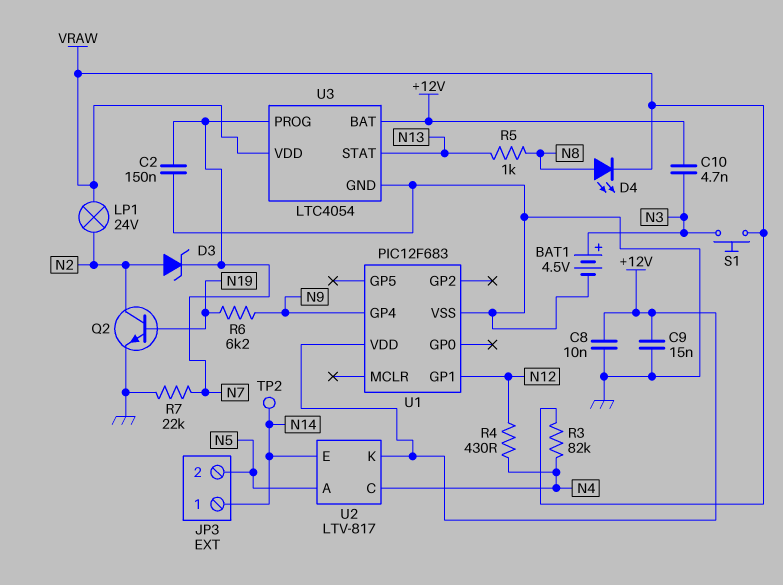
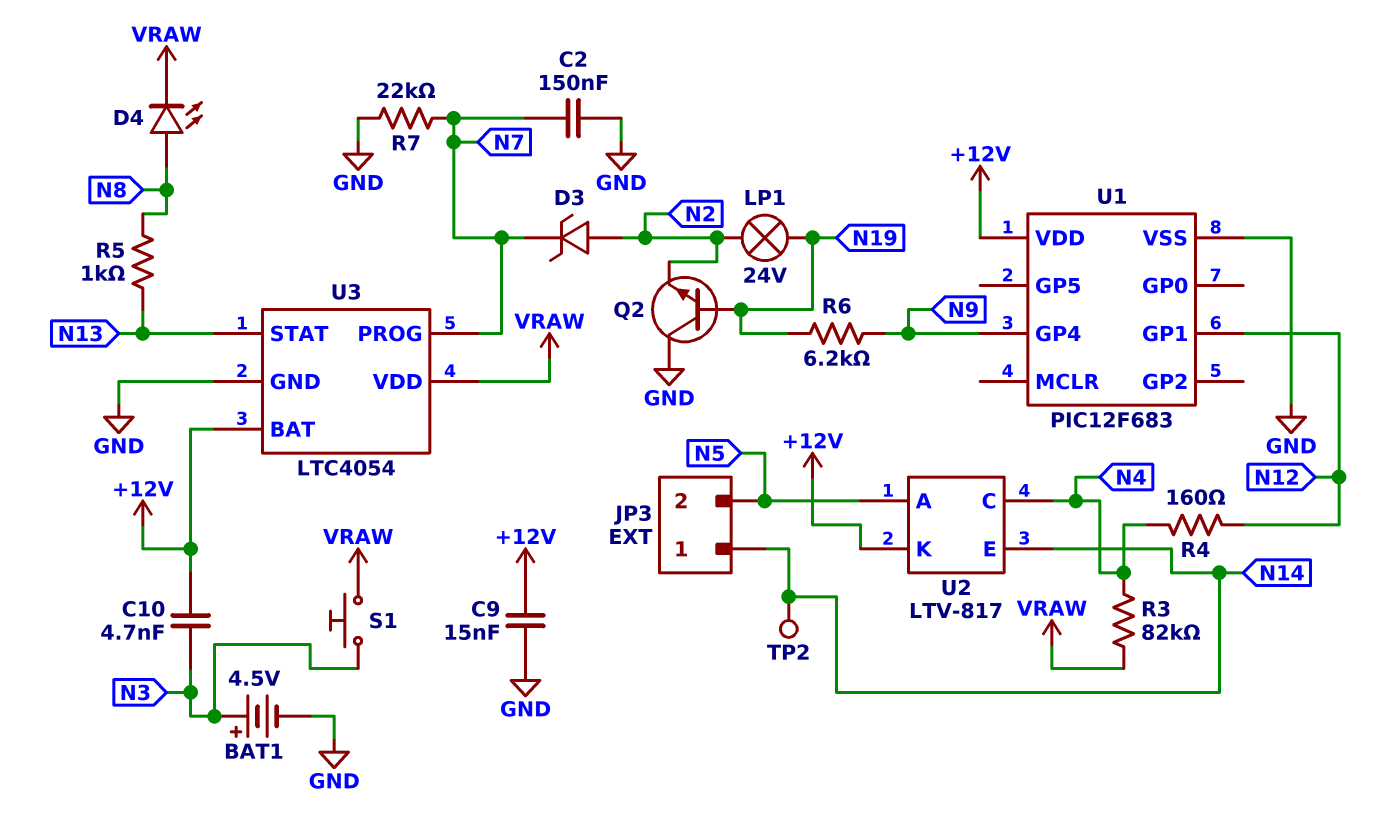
C8: 10nF (+12V, GND) -> none
LP1: lamp 24V (N2, VRAW) -> lamp 24V (N2, N19)
Q2: NPN (B N19, C N2, E GND) -> NPN (B N19, C GND, E N2)
R4: 430 (N4, N12) -> 160 (N4, N12)

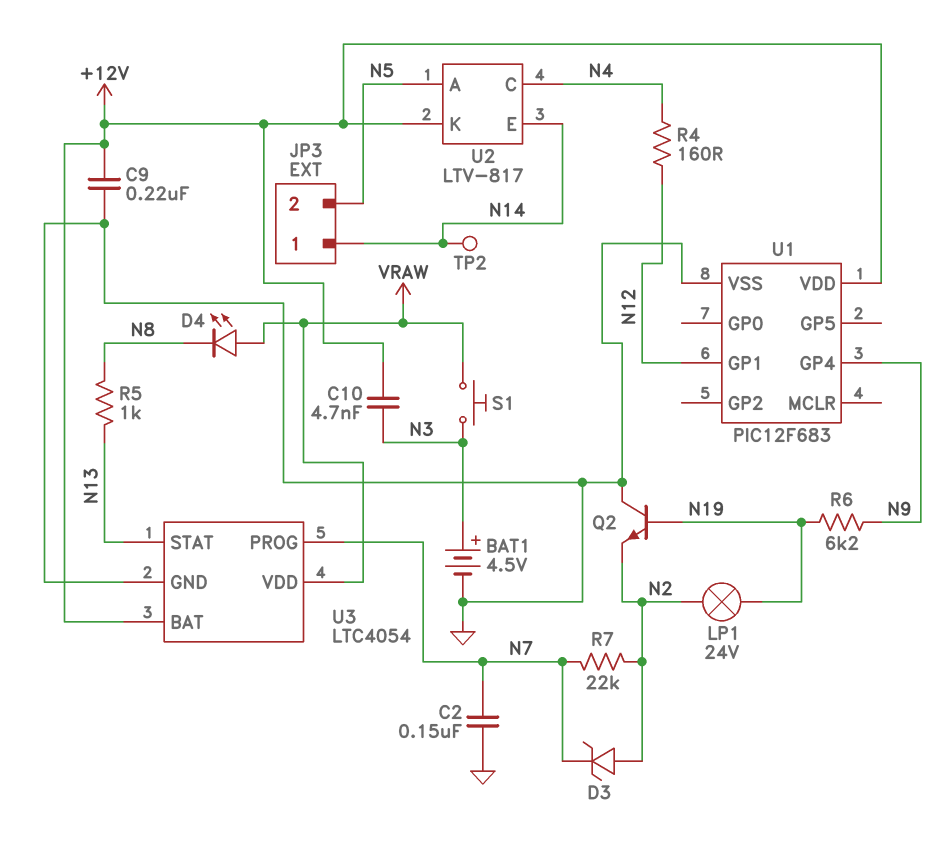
C9: 15nF (+12V, GND) -> 220nF (+12V, GND)
D4: LED (A N8, K VRAW) -> LED (A VRAW, K N8)
R3: 82k (N4, VRAW) -> none
R7: 22k (GND, N7) -> 22k (N2, N7)

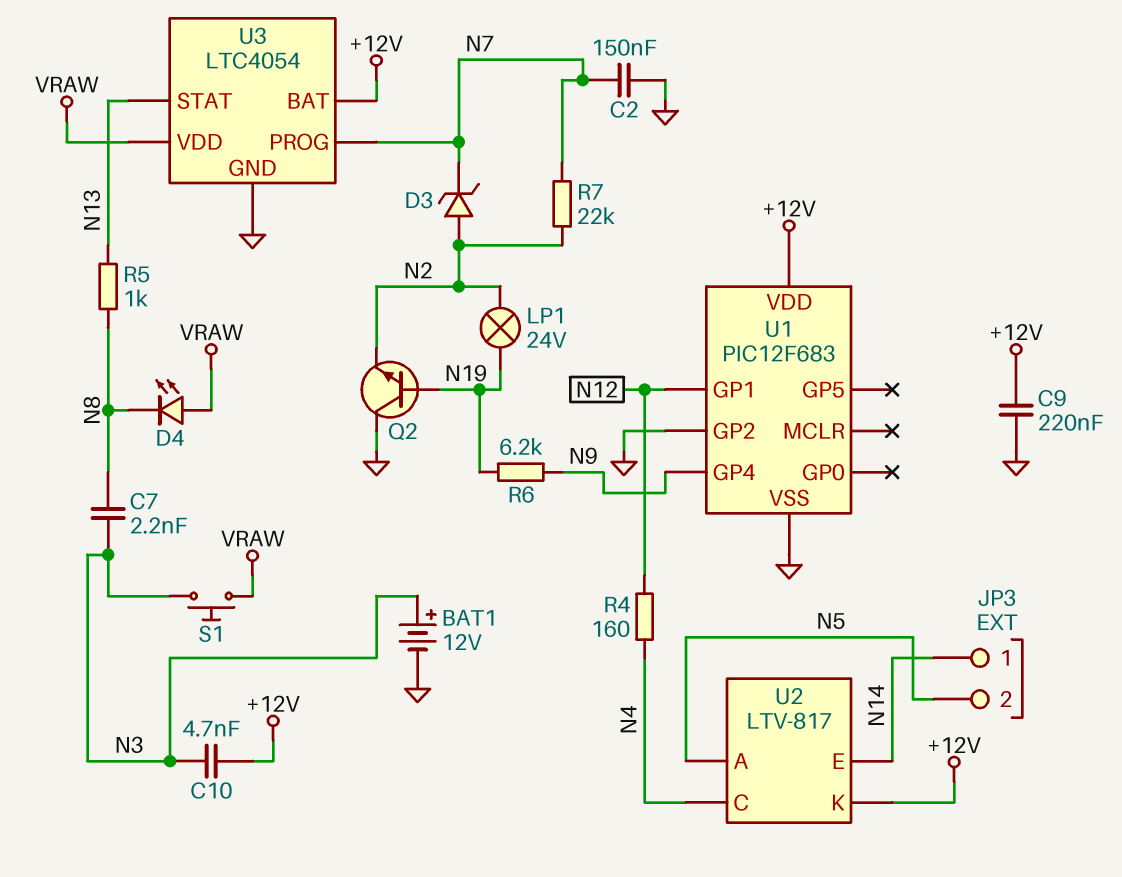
BAT1: 4.5V (plus N3, minus GND) -> 12V (plus N3, minus GND)
C7: none -> 2.2nF (N3, N8)
TP2: test point (N14) -> none
U1 pin GP2: none -> GND

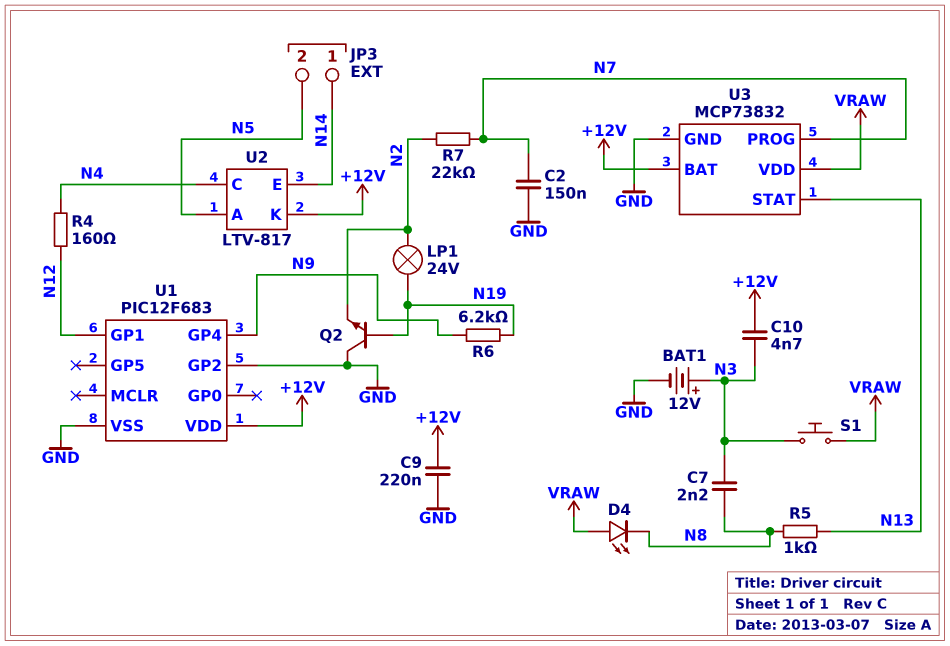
D3: zener (A N2, K N7) -> none
U3: LTC4054 -> MCP73832

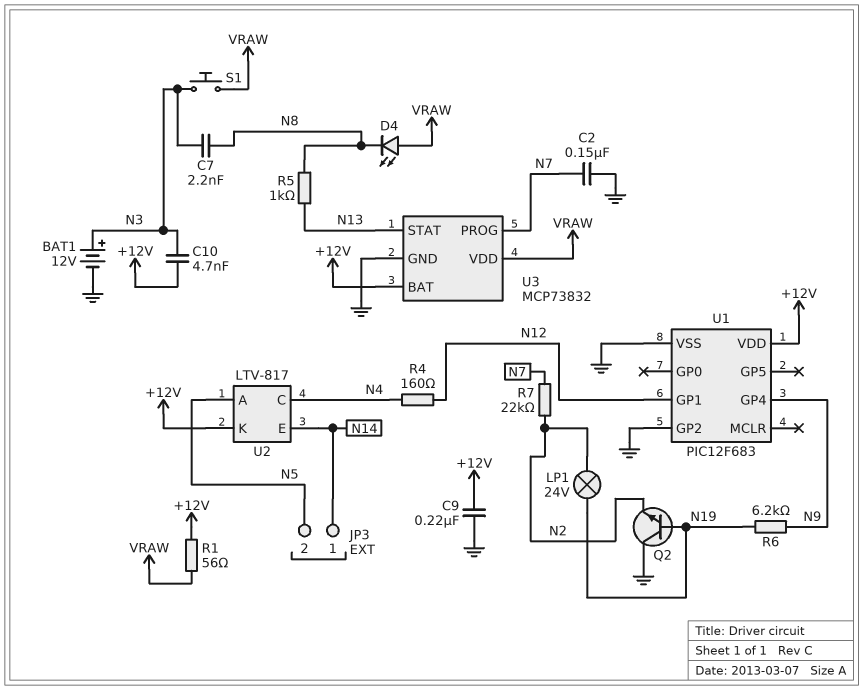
R1: none -> 56 (+12V, VRAW)

